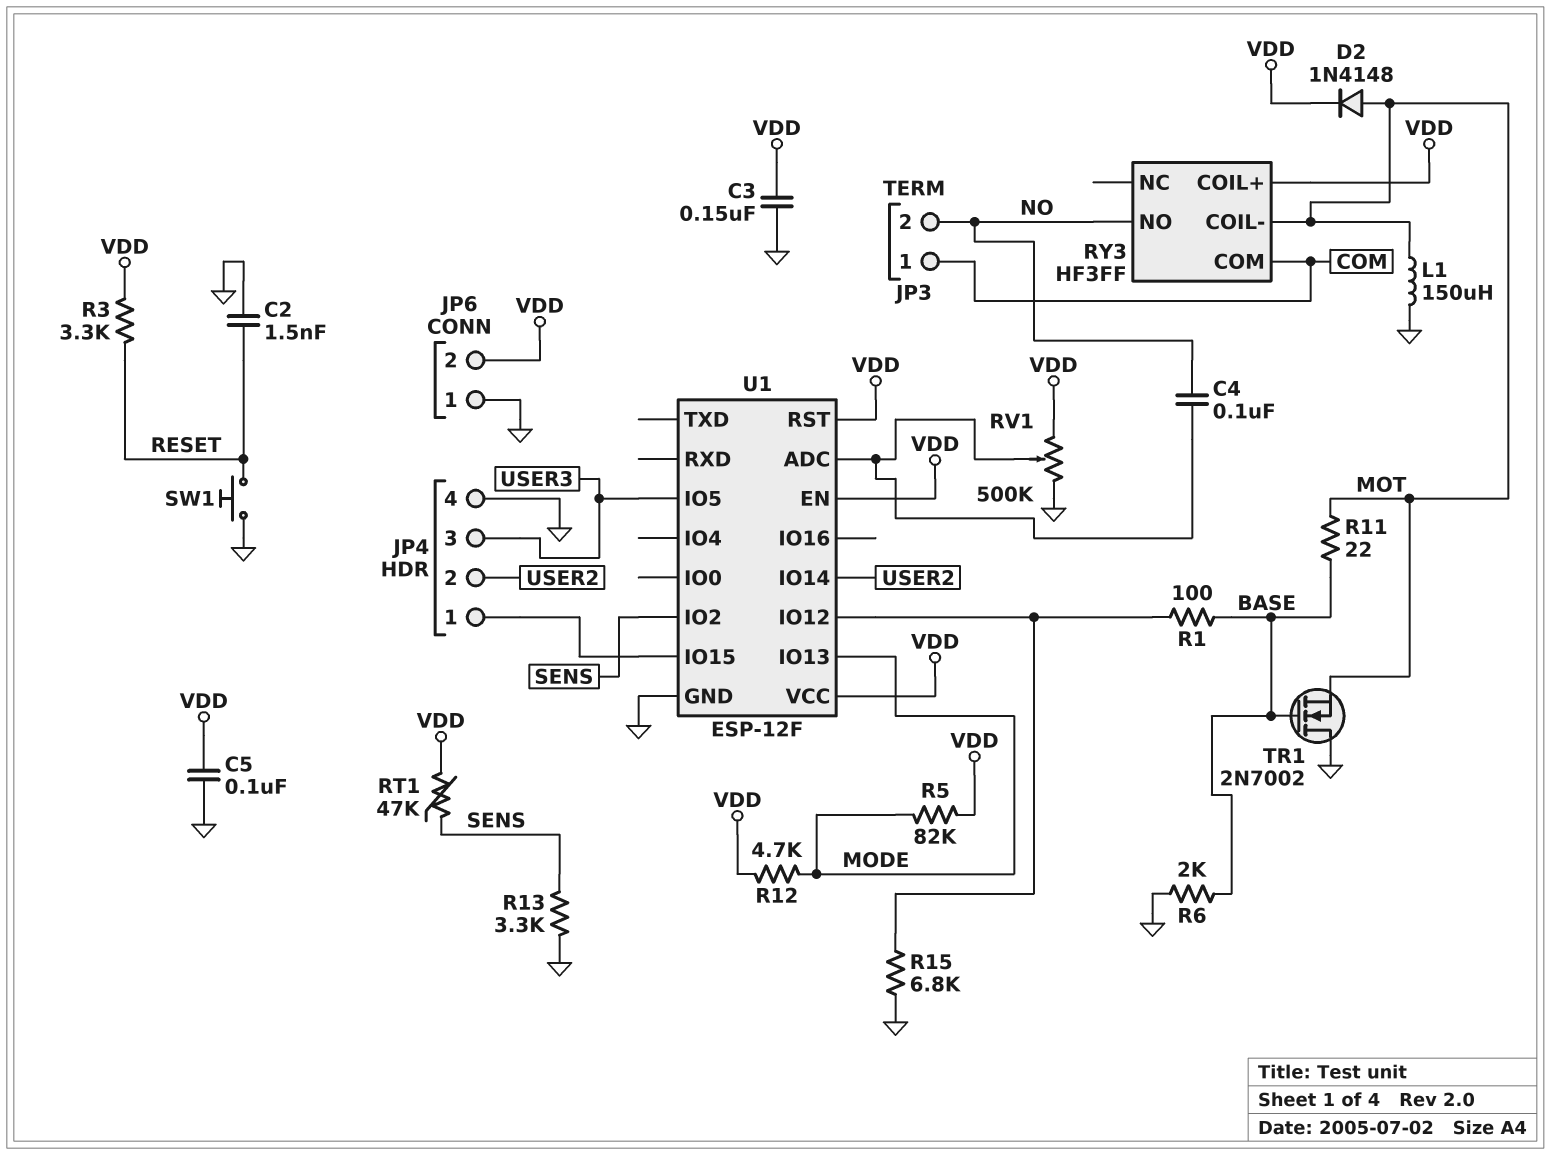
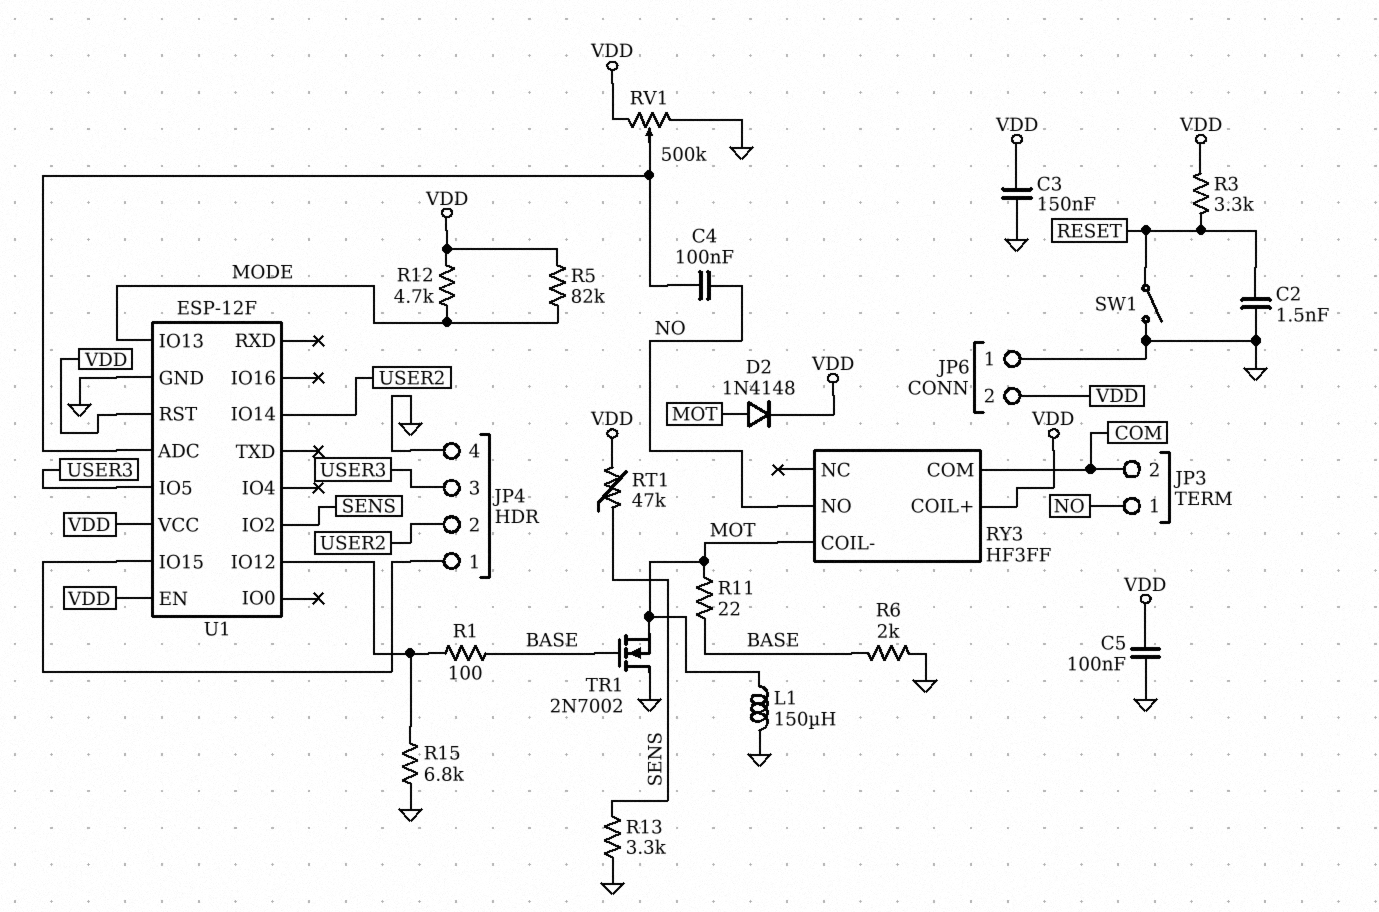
JP3 pin 1: COM -> NO
JP3 pin 2: NO -> COM
SW1: button (GND, RESET) -> switch (GND, RESET)

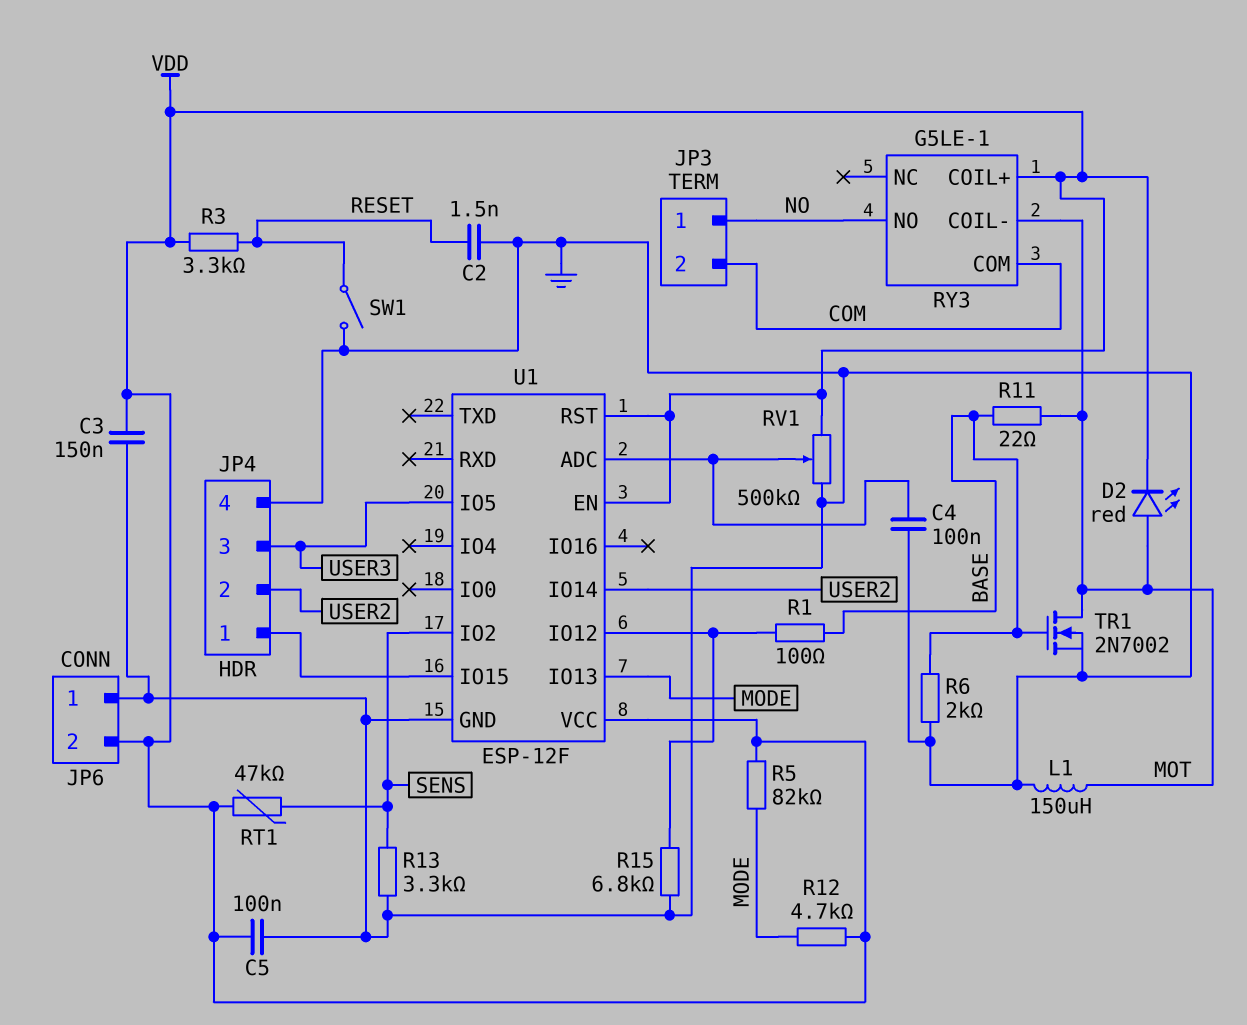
C4: 100nF (NO, U1/ADC) -> 100nF (GND, U1/ADC)
D2: diode 1N4148 (A MOT, K VDD) -> LED red (A MOT, K VDD)
RY3: HF3FF -> G5LE-1
TR1: NMOS 2N7002 (G BASE, D GND, S MOT) -> NMOS 2N7002 (G BASE, D MOT, S GND)

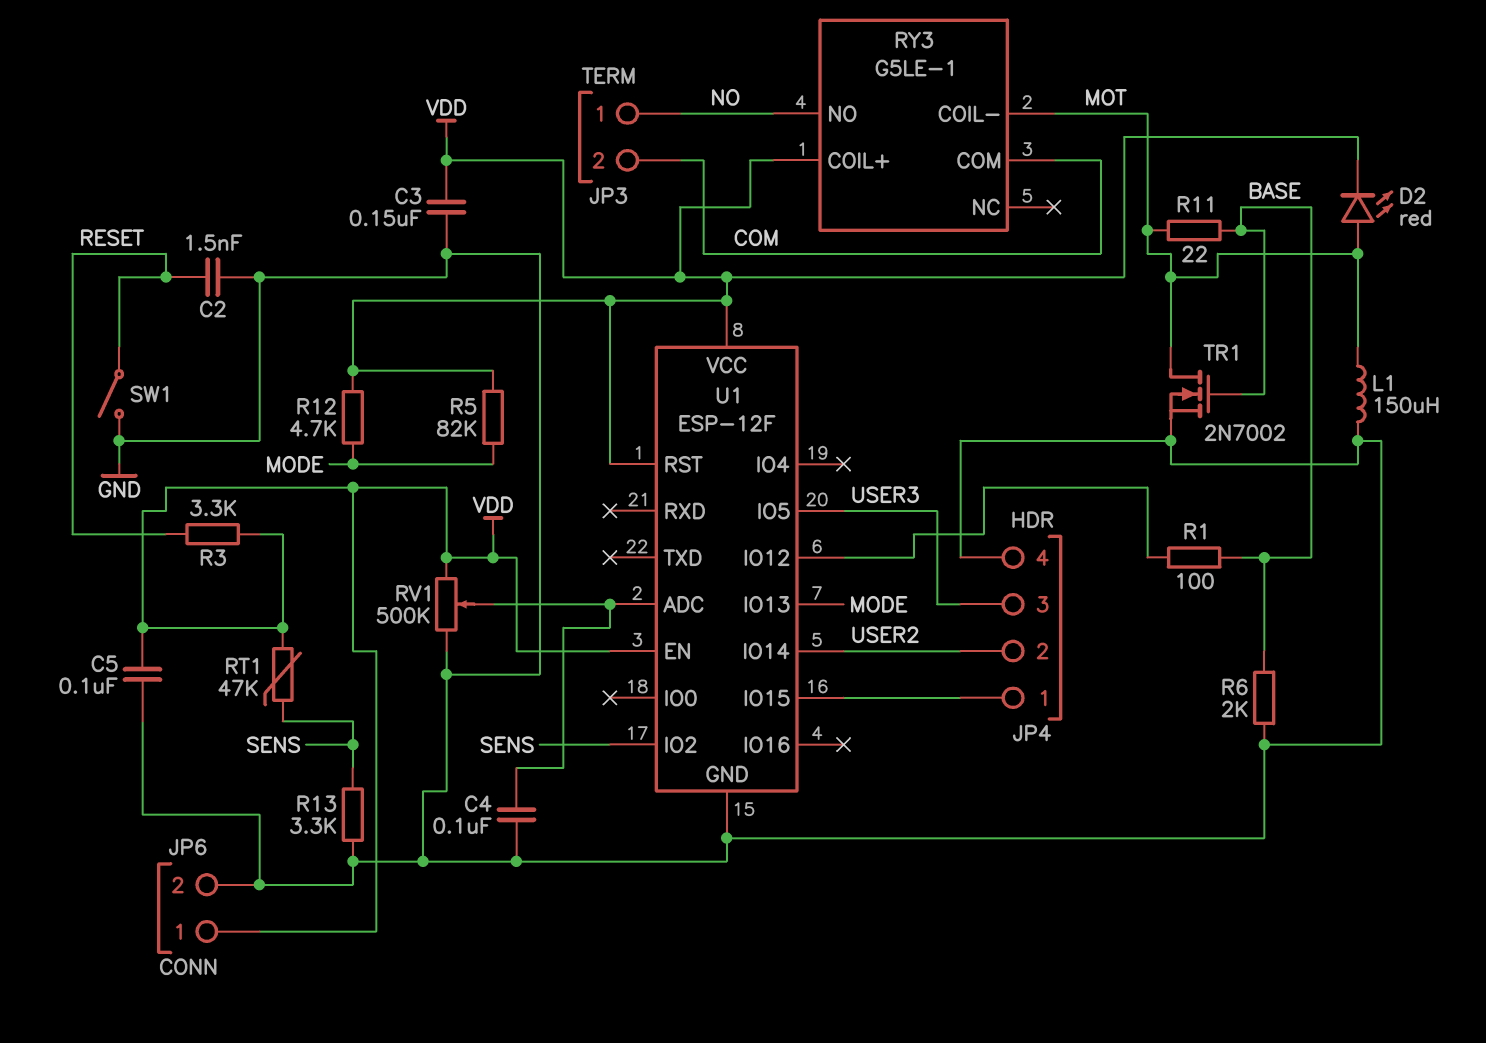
JP6 pin 1: GND -> VDD
JP6 pin 2: VDD -> GND
R15: 6.8k (GND, U1/IO12) -> none

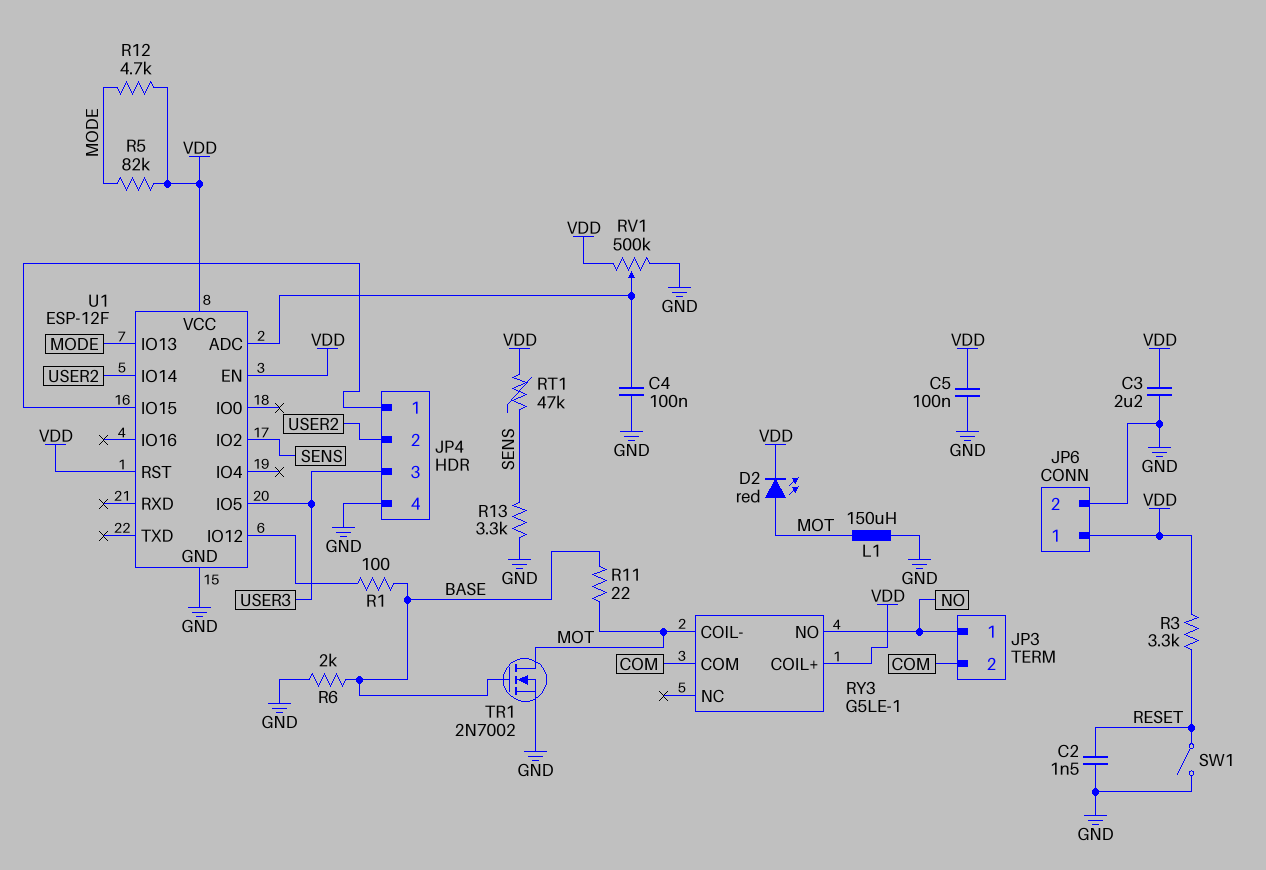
C3: 150nF (GND, VDD) -> 2.2uF (GND, VDD)

